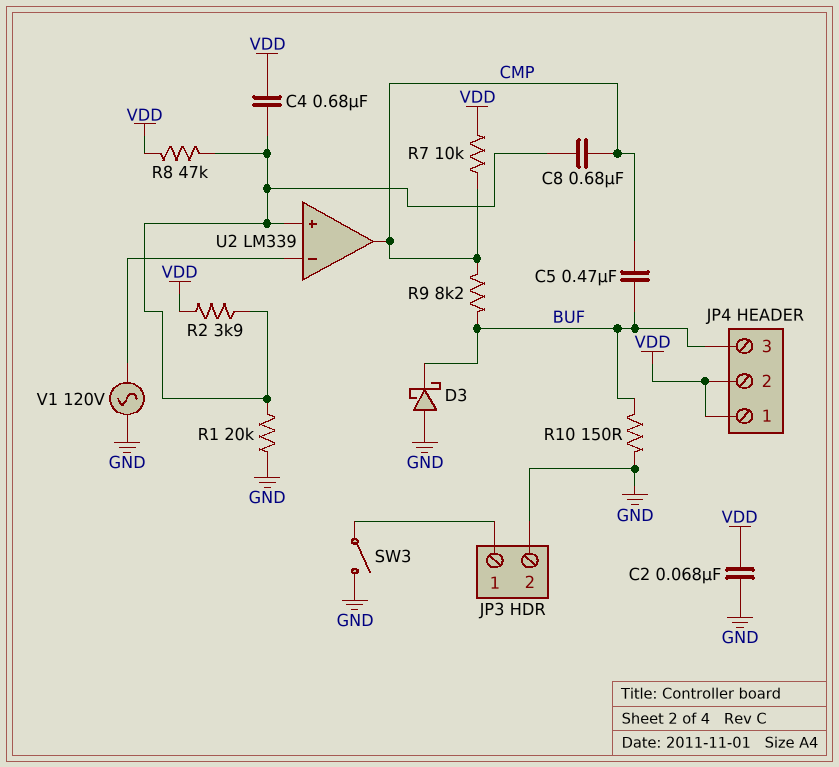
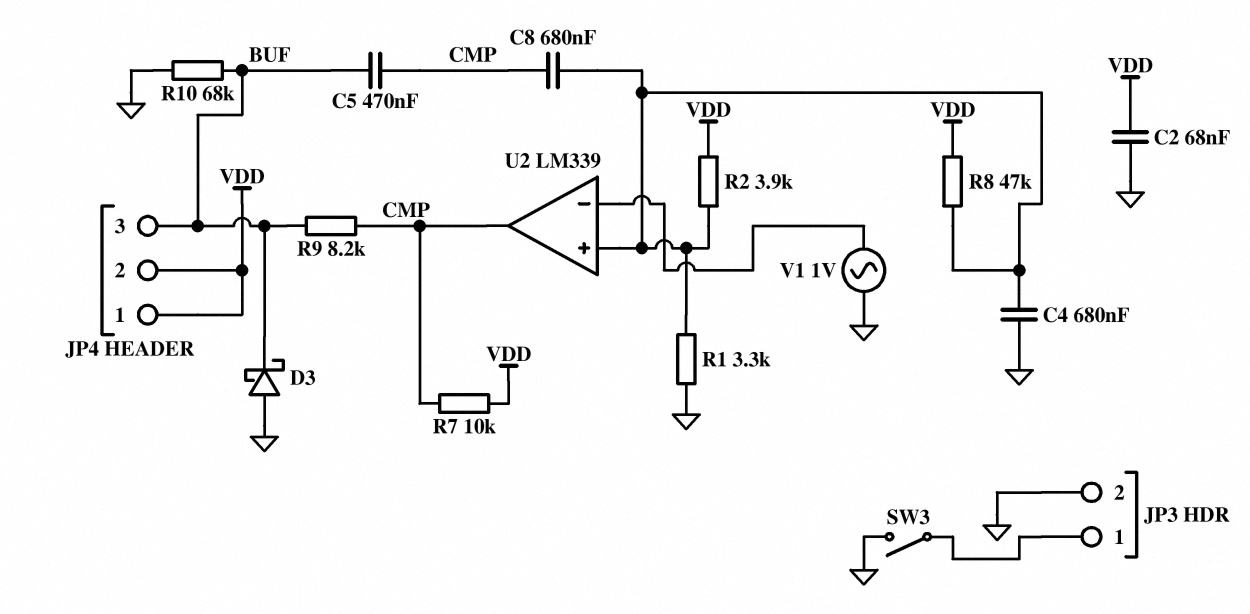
C4: 680nF (U2/in+, VDD) -> 680nF (GND, U2/in+)
R1: 20k (GND, U2/in+) -> 3.3k (GND, U2/in+)
R10: 150 (BUF, GND) -> 68k (BUF, GND)
V1: AC 120V (GND, U2/in-) -> AC 1V (GND, U2/in-)

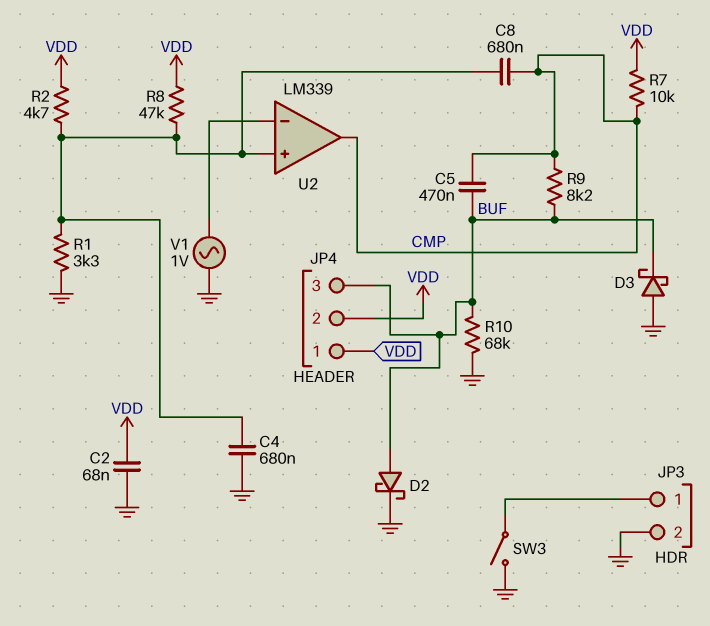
D2: none -> schottky (A BUF, K GND)
R2: 3.9k (U2/in+, VDD) -> 4.7k (U2/in+, VDD)

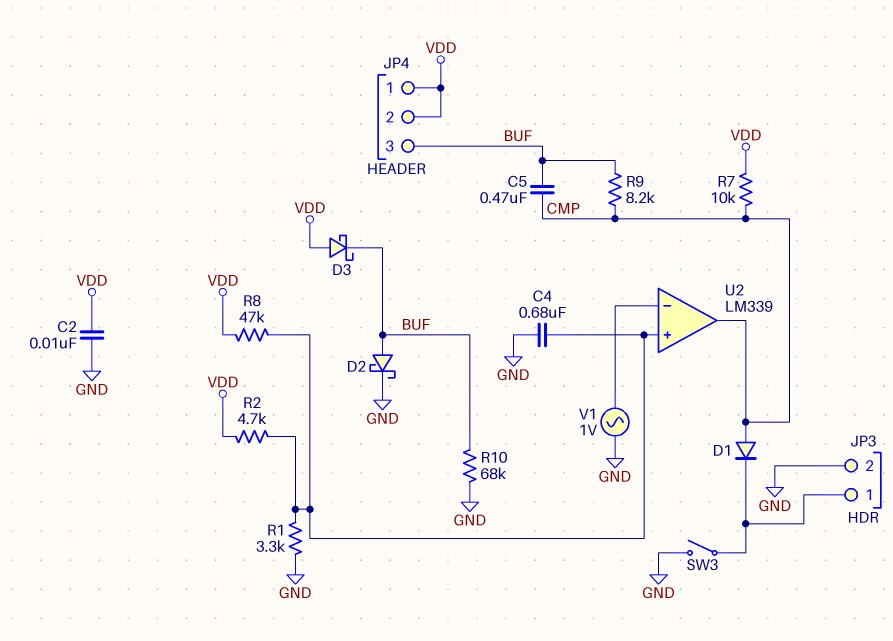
C2: 68nF (GND, VDD) -> 10nF (GND, VDD)
C8: 680nF (CMP, U2/in+) -> none
D1: none -> diode (A CMP, K JP3/1)
D3: schottky (A GND, K BUF) -> schottky (A VDD, K BUF)

